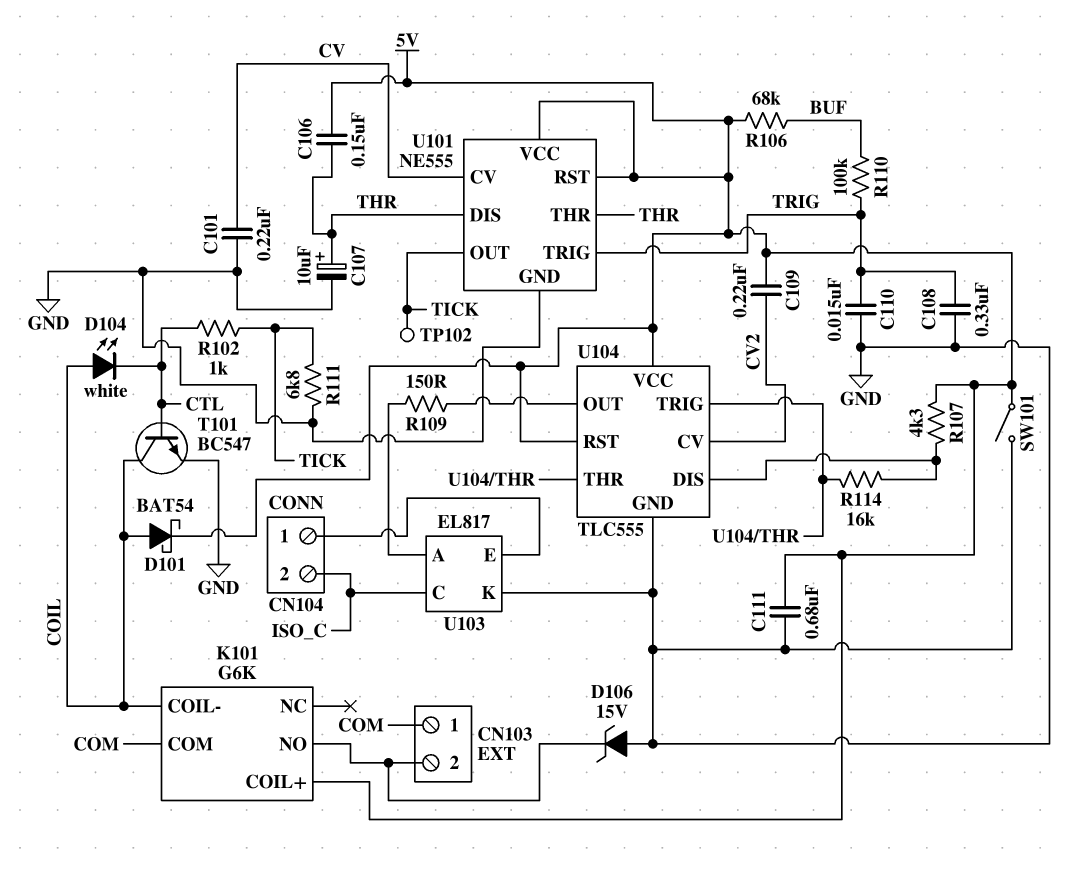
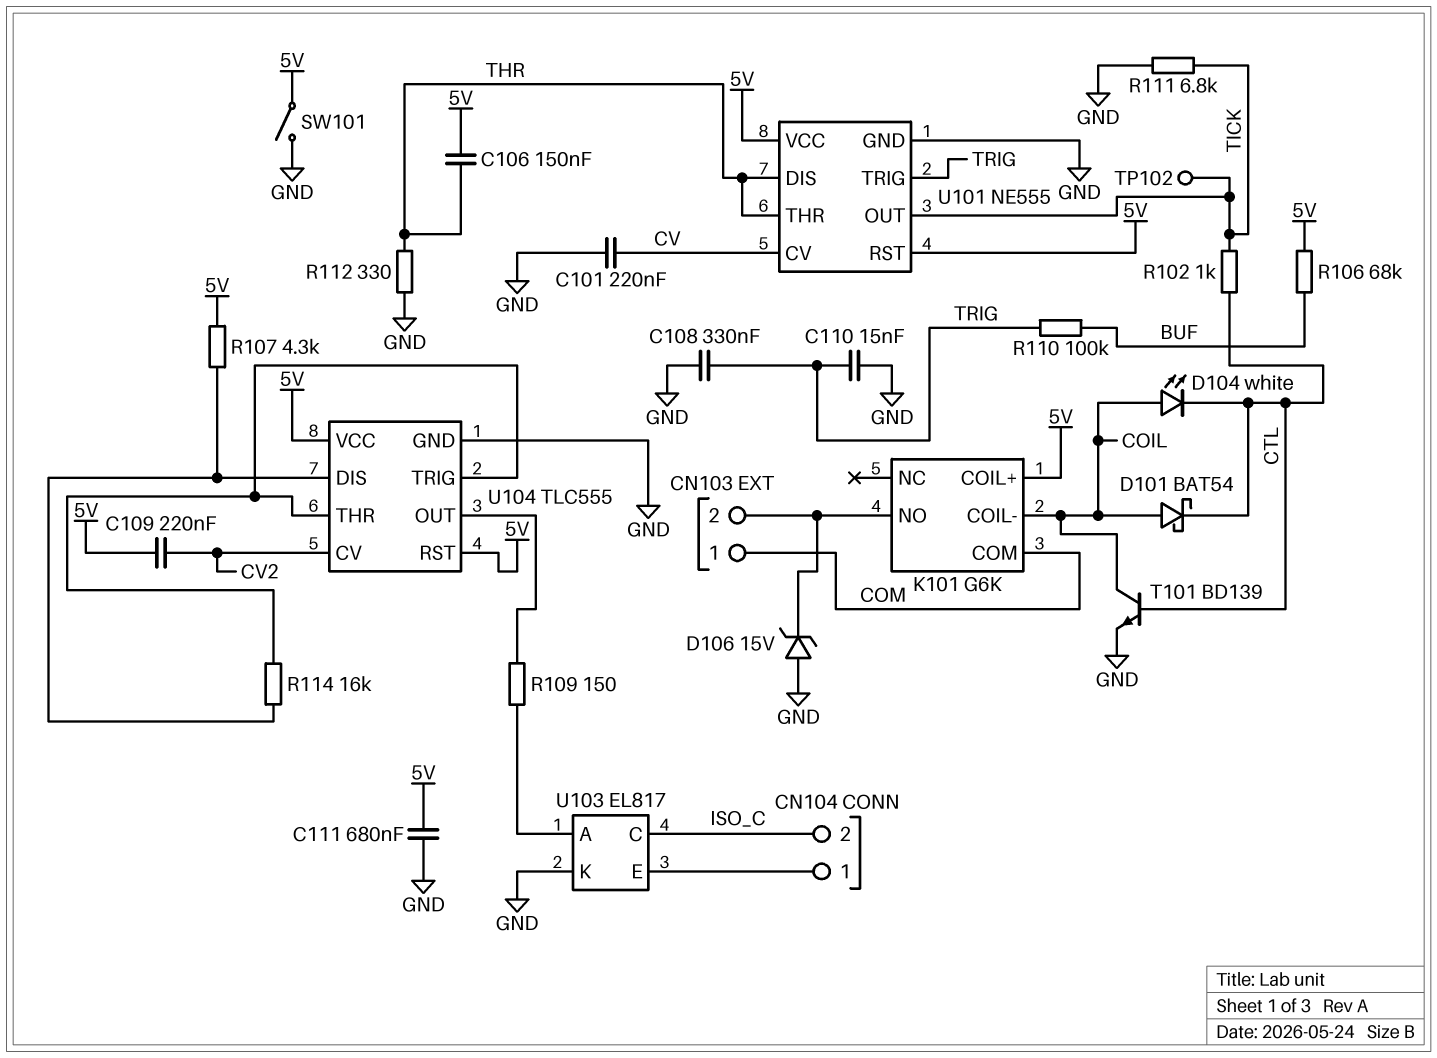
C107: 10uF (plus THR, minus GND) -> none
D101: schottky BAT54 (A COIL, K 5V) -> schottky BAT54 (A COIL, K CTL)
R112: none -> 330 (GND, THR)
T101: NPN BC547 (B CTL, C COIL, E GND) -> NPN BD139 (B CTL, C COIL, E GND)

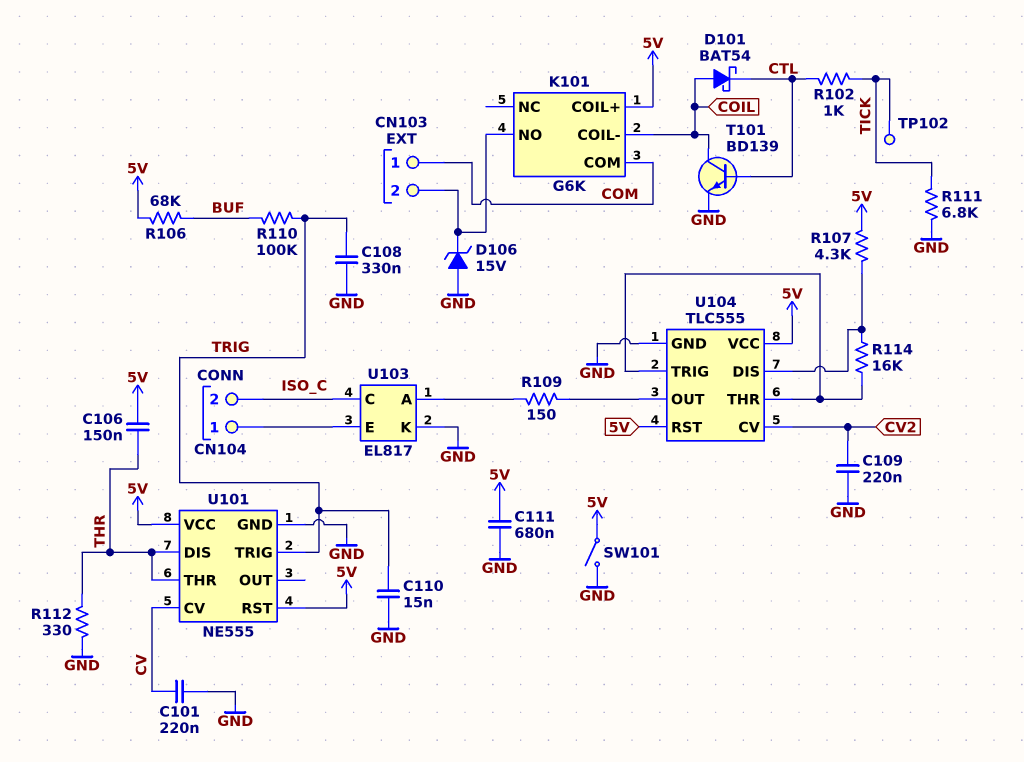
C109: 220nF (5V, CV2) -> 220nF (CV2, GND)
D104: LED white (A COIL, K CTL) -> none
U101 pin OUT: TICK -> none

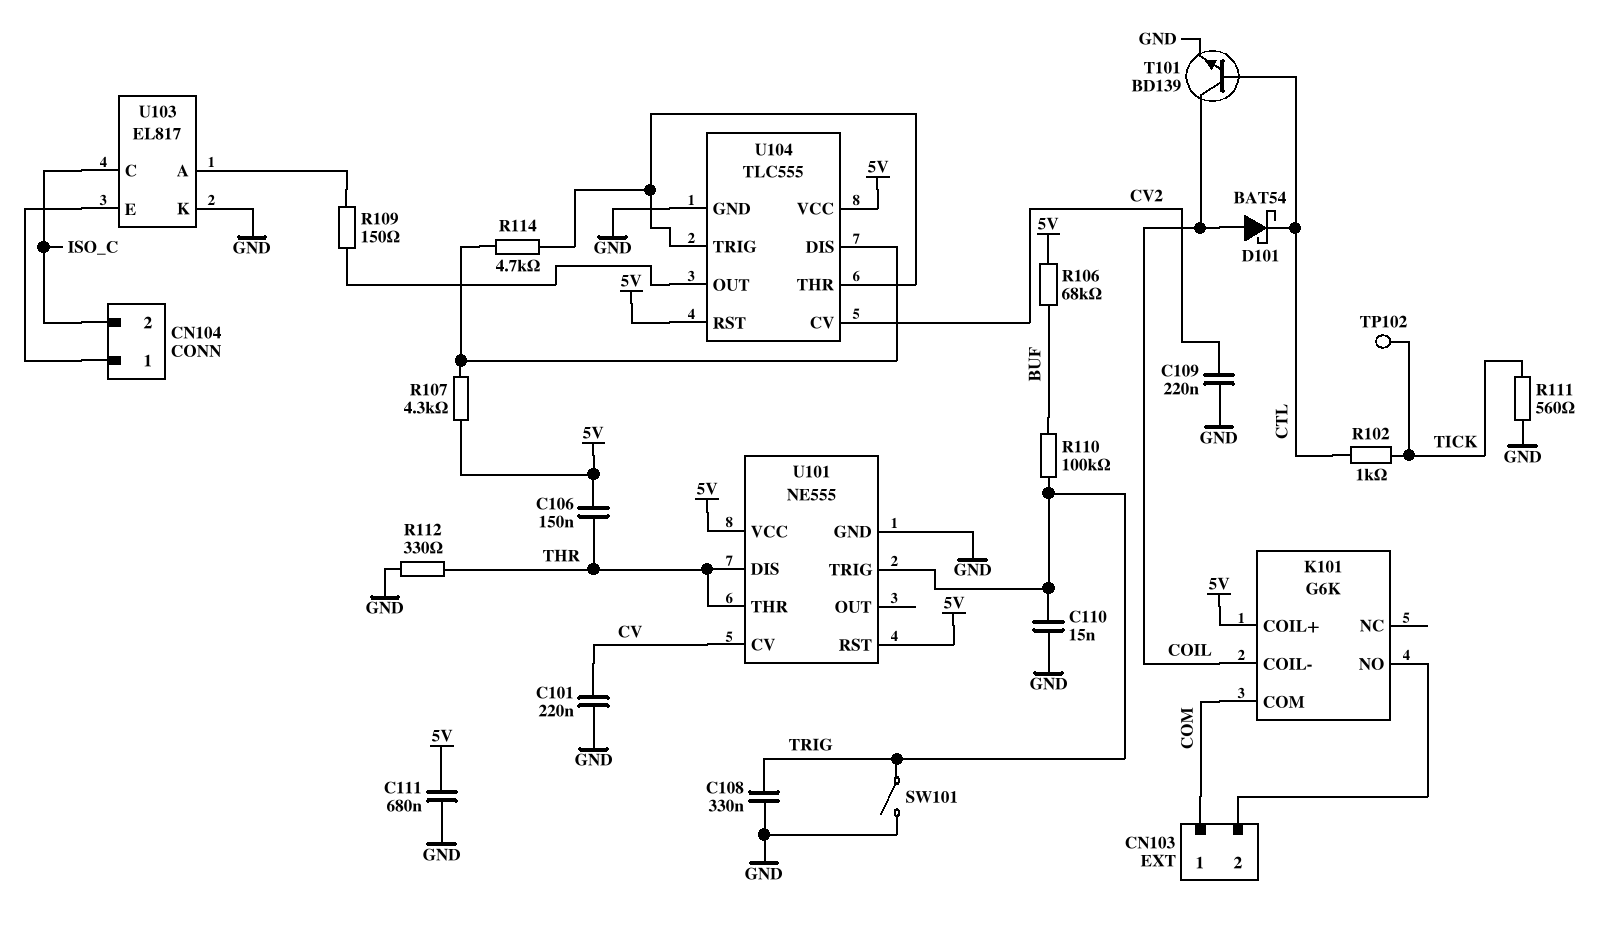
D106: zener 15V (A GND, K CN103/2) -> none
R111: 6.8k (GND, TICK) -> 560 (GND, TICK)
R114: 16k (U104/DIS, U104/THR) -> 4.7k (U104/DIS, U104/THR)
SW101: switch (5V, GND) -> switch (GND, TRIG)

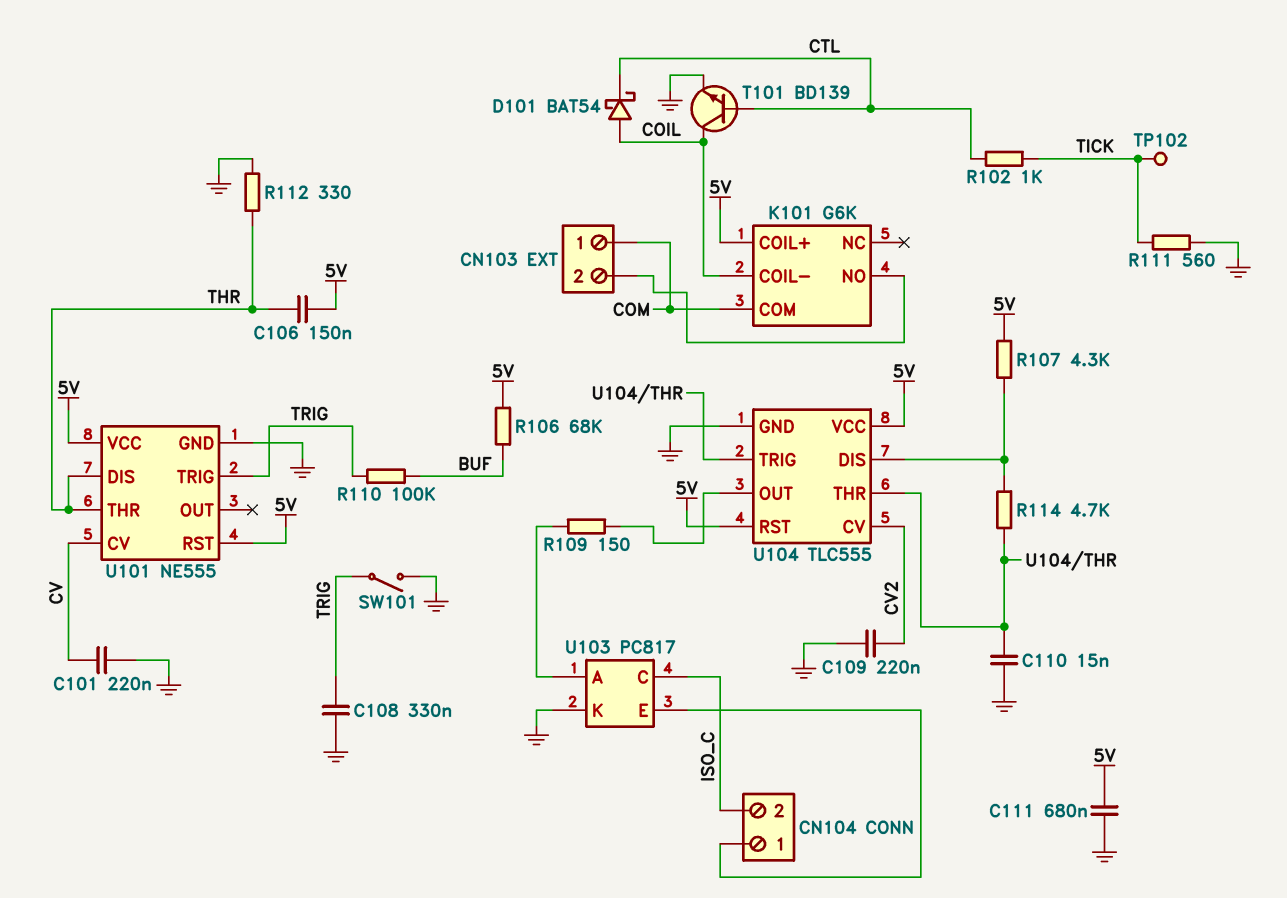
C110: 15nF (GND, TRIG) -> 15nF (GND, U104/THR)
U103: EL817 -> PC817

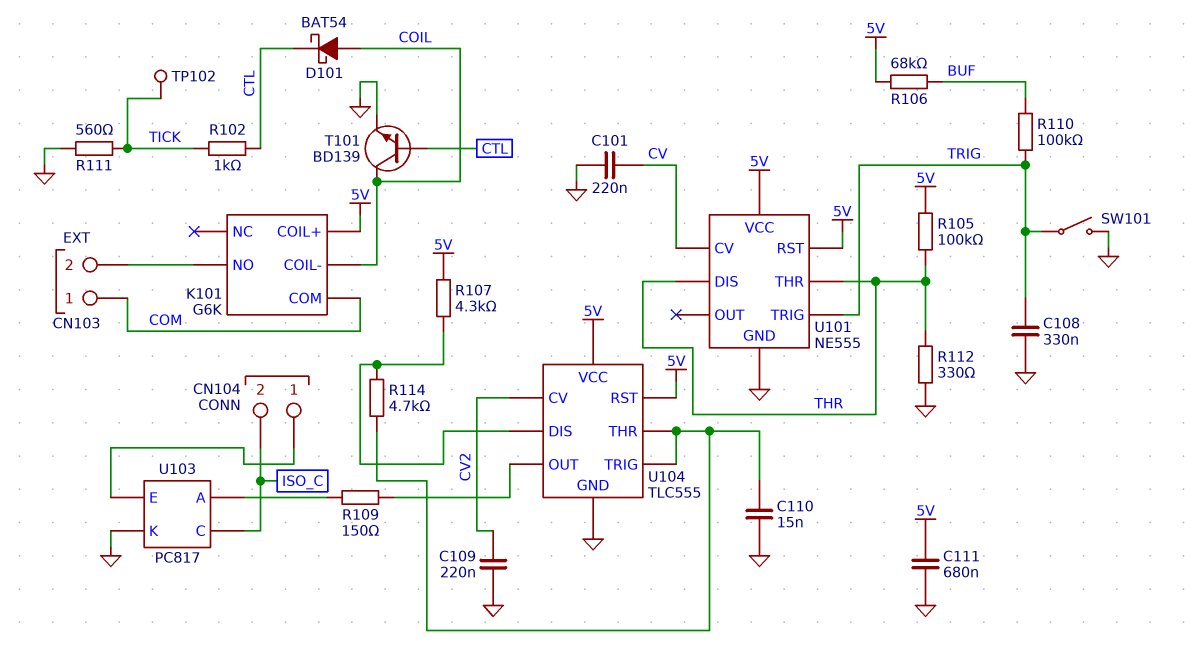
C106: 150nF (5V, THR) -> none
R105: none -> 100k (5V, THR)

